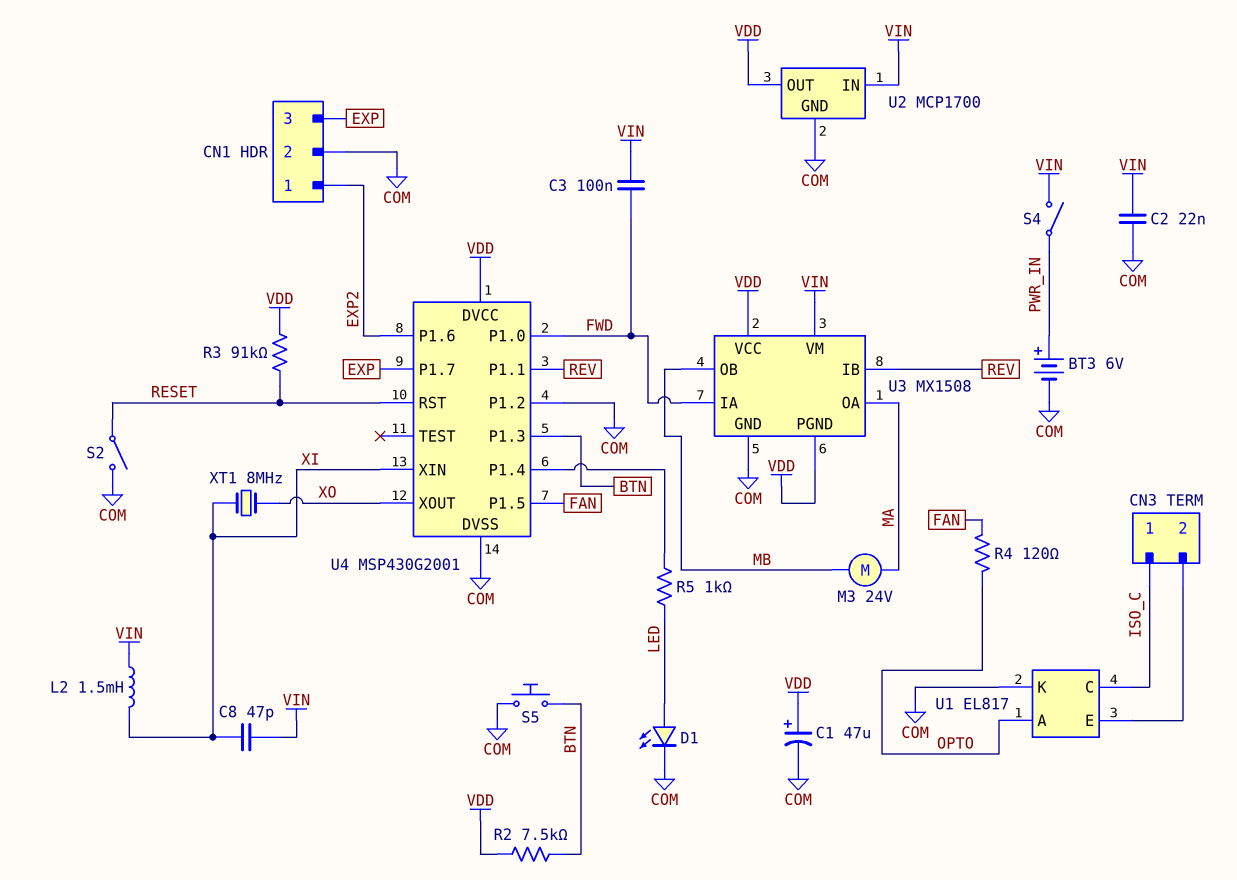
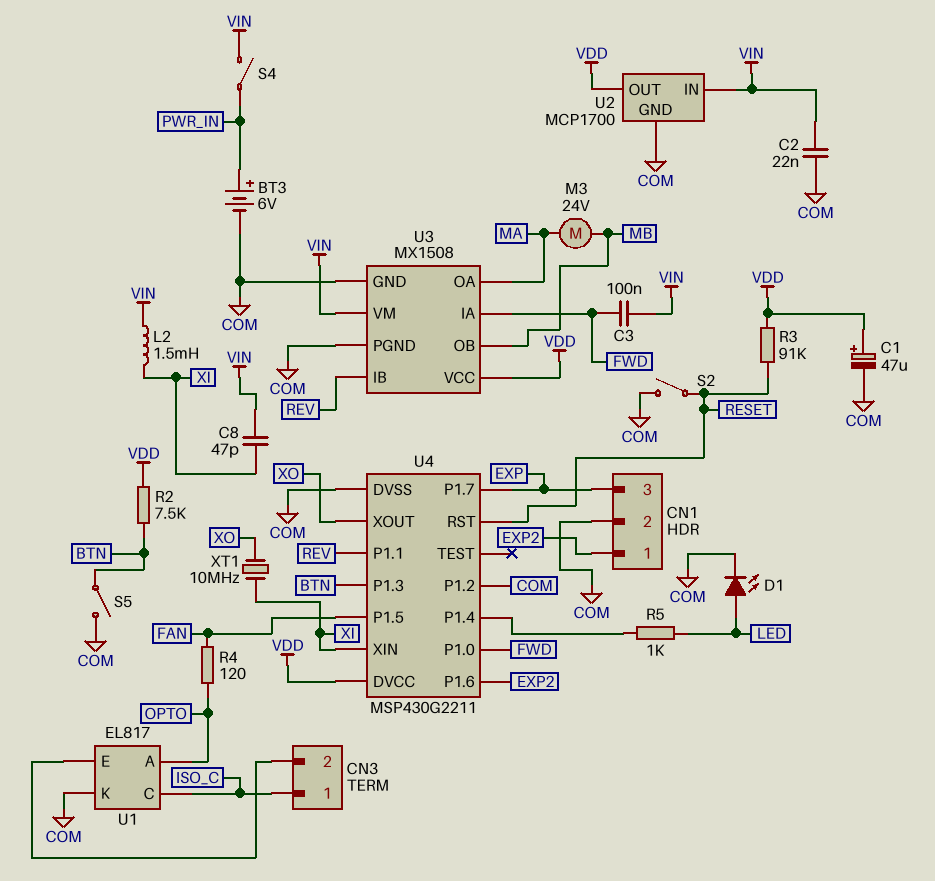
S5: button (BTN, COM) -> switch (BTN, COM)
U3 pin PGND: VDD -> COM
U4: MSP430G2001 -> MSP430G2211
XT1: 8MHz (XI, XO) -> 10MHz (XI, XO)

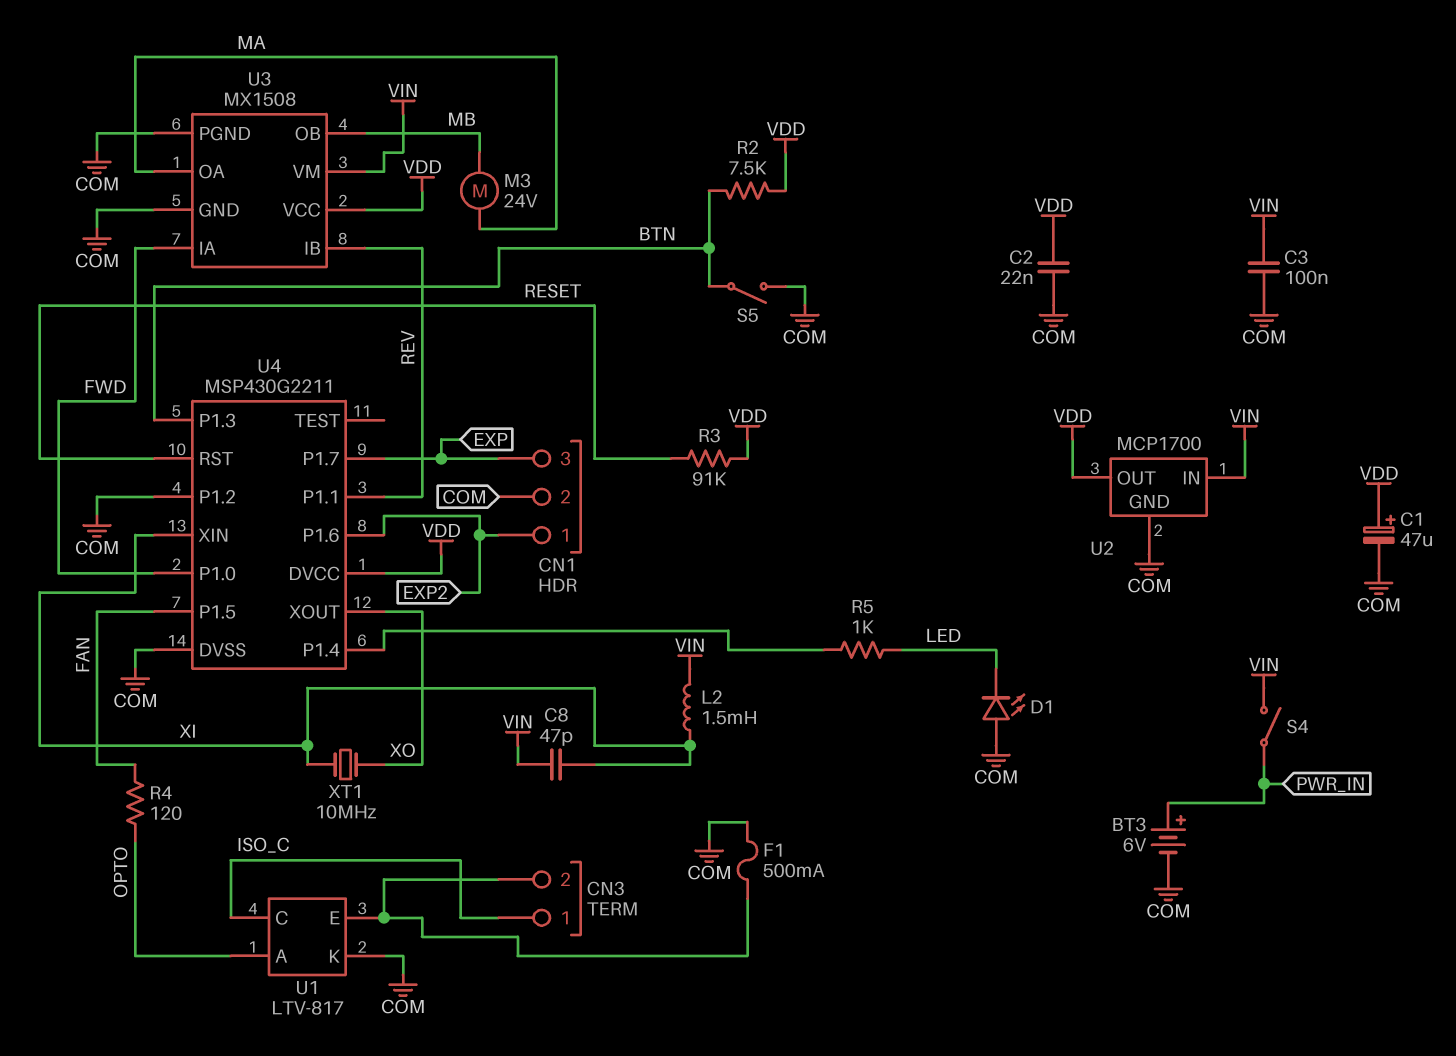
C2: 22nF (COM, VIN) -> 22nF (COM, VDD)
C3: 100nF (FWD, VIN) -> 100nF (COM, VIN)
D1: LED (A LED, K COM) -> LED (A COM, K LED)
F1: none -> 500mA (CN3/2, COM)
S2: switch (COM, RESET) -> none
U1: EL817 -> LTV-817

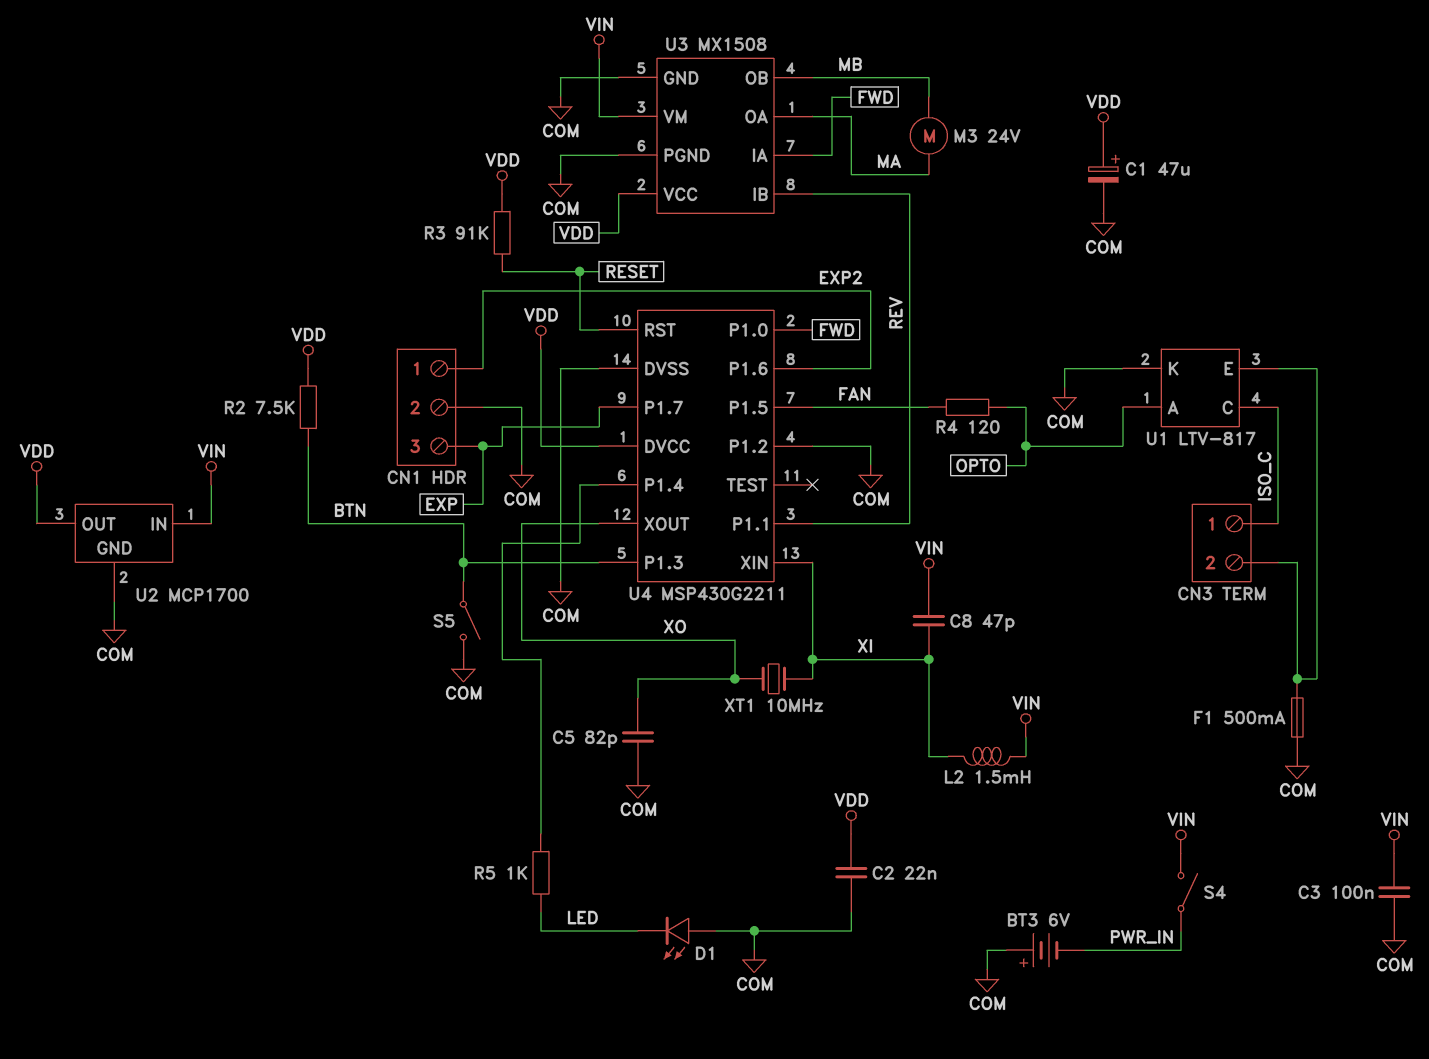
BT3: 6V (plus PWR_IN, minus COM) -> 6V (plus COM, minus PWR_IN)
C5: none -> 82pF (COM, XO)

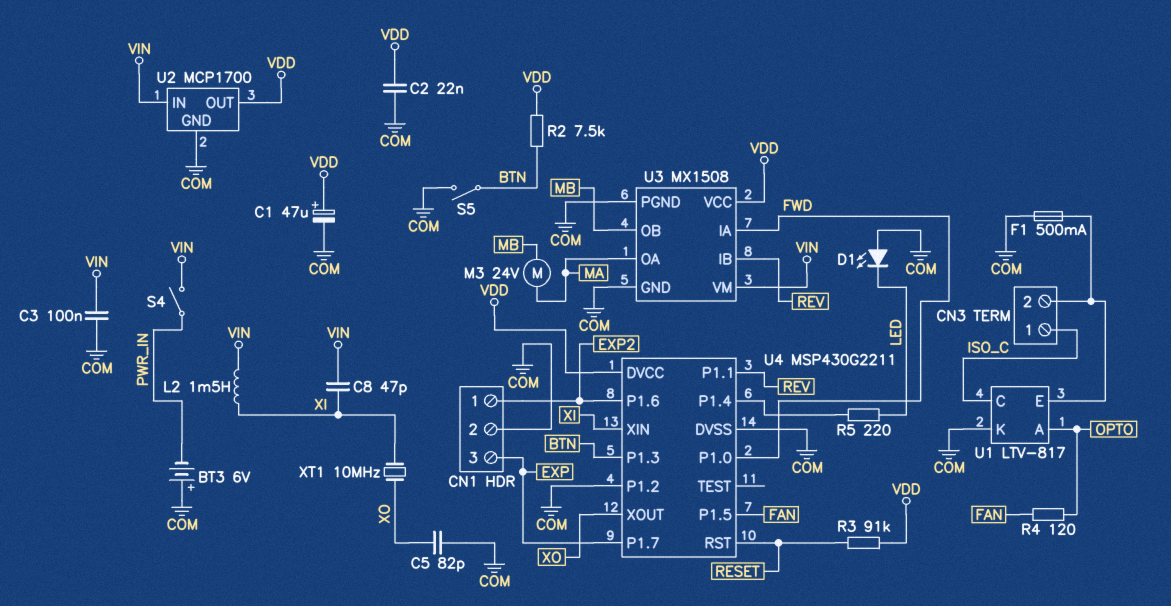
R5: 1k (LED, U4/P1.4) -> 220 (LED, U4/P1.4)

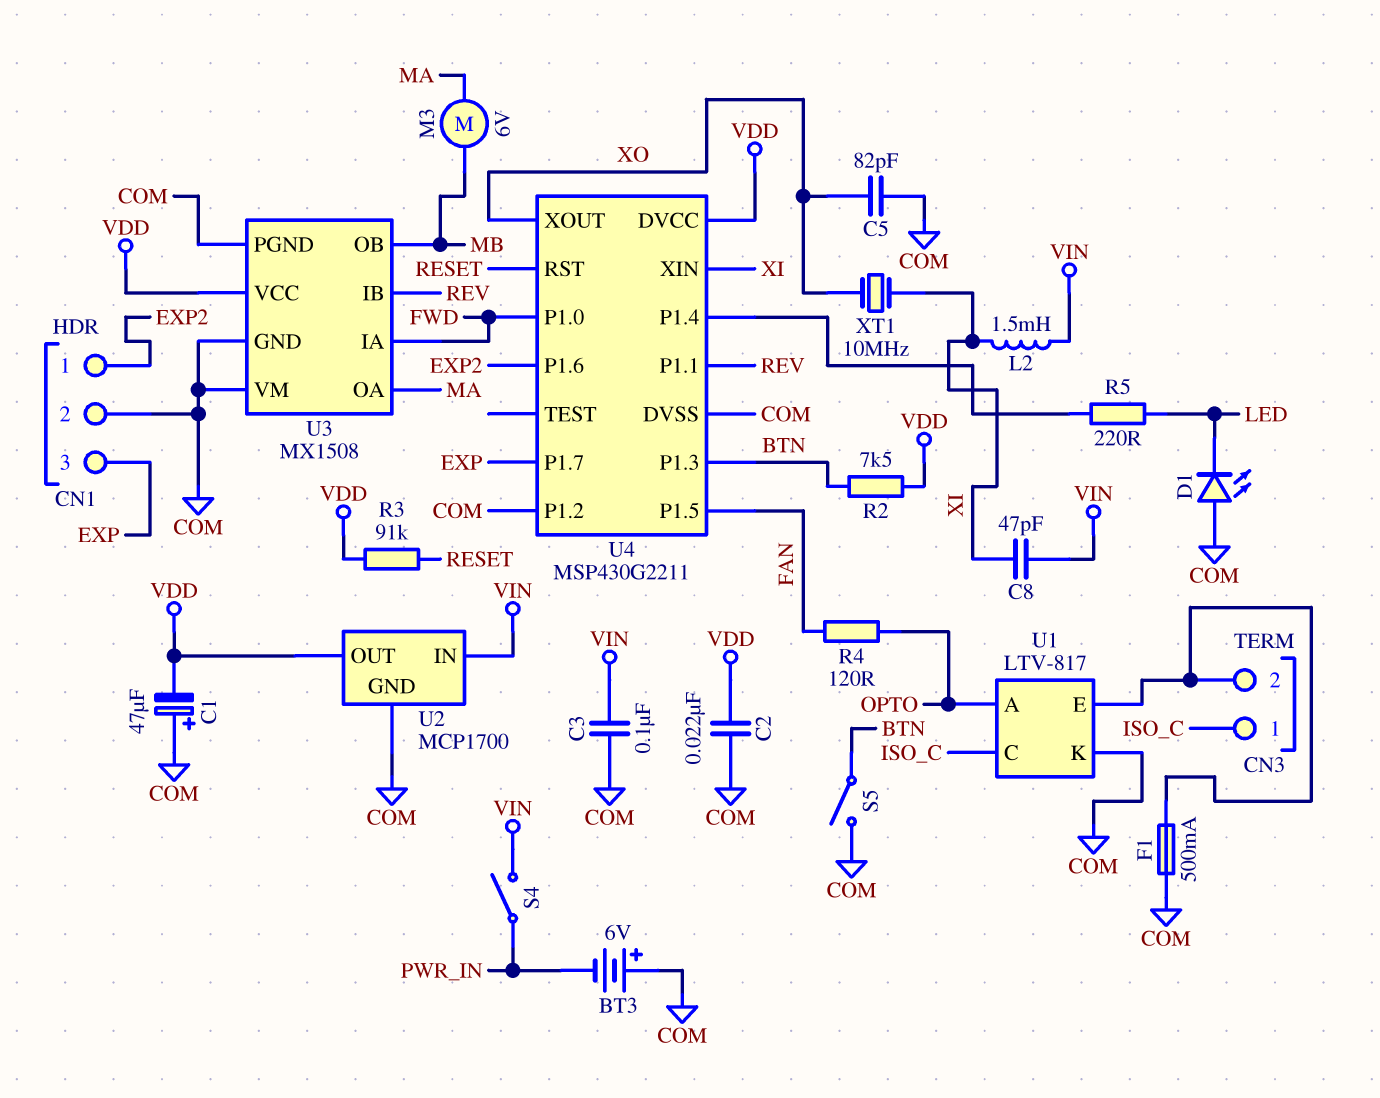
C1: 47uF (plus VDD, minus COM) -> 47uF (plus COM, minus VDD)
M3: motor 24V (MA, MB) -> motor 6V (MA, MB)
U3 pin VM: VIN -> COM

